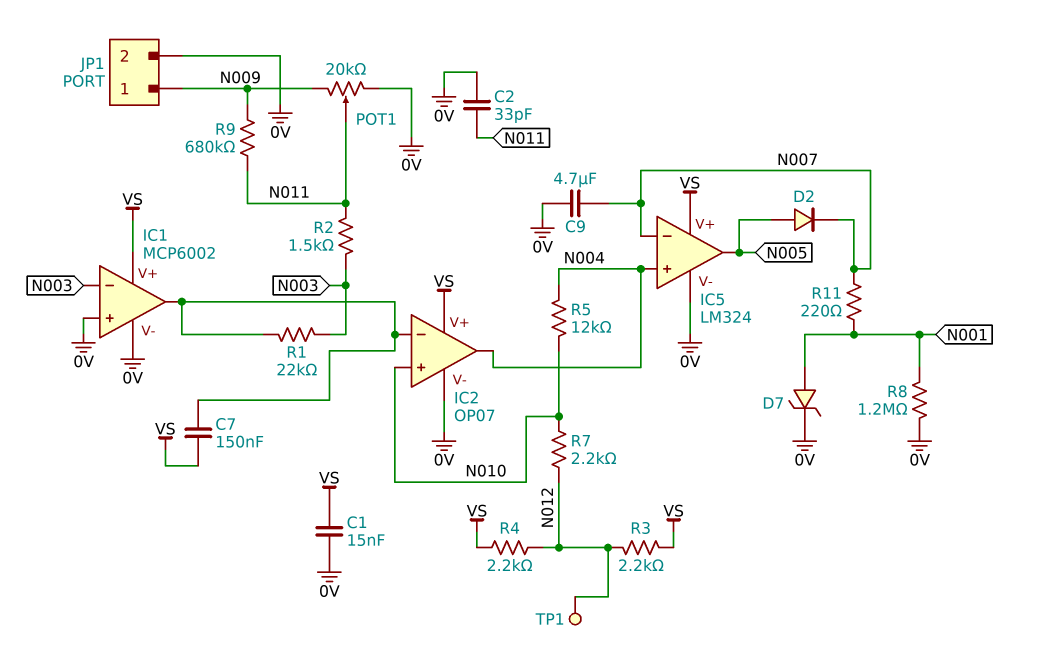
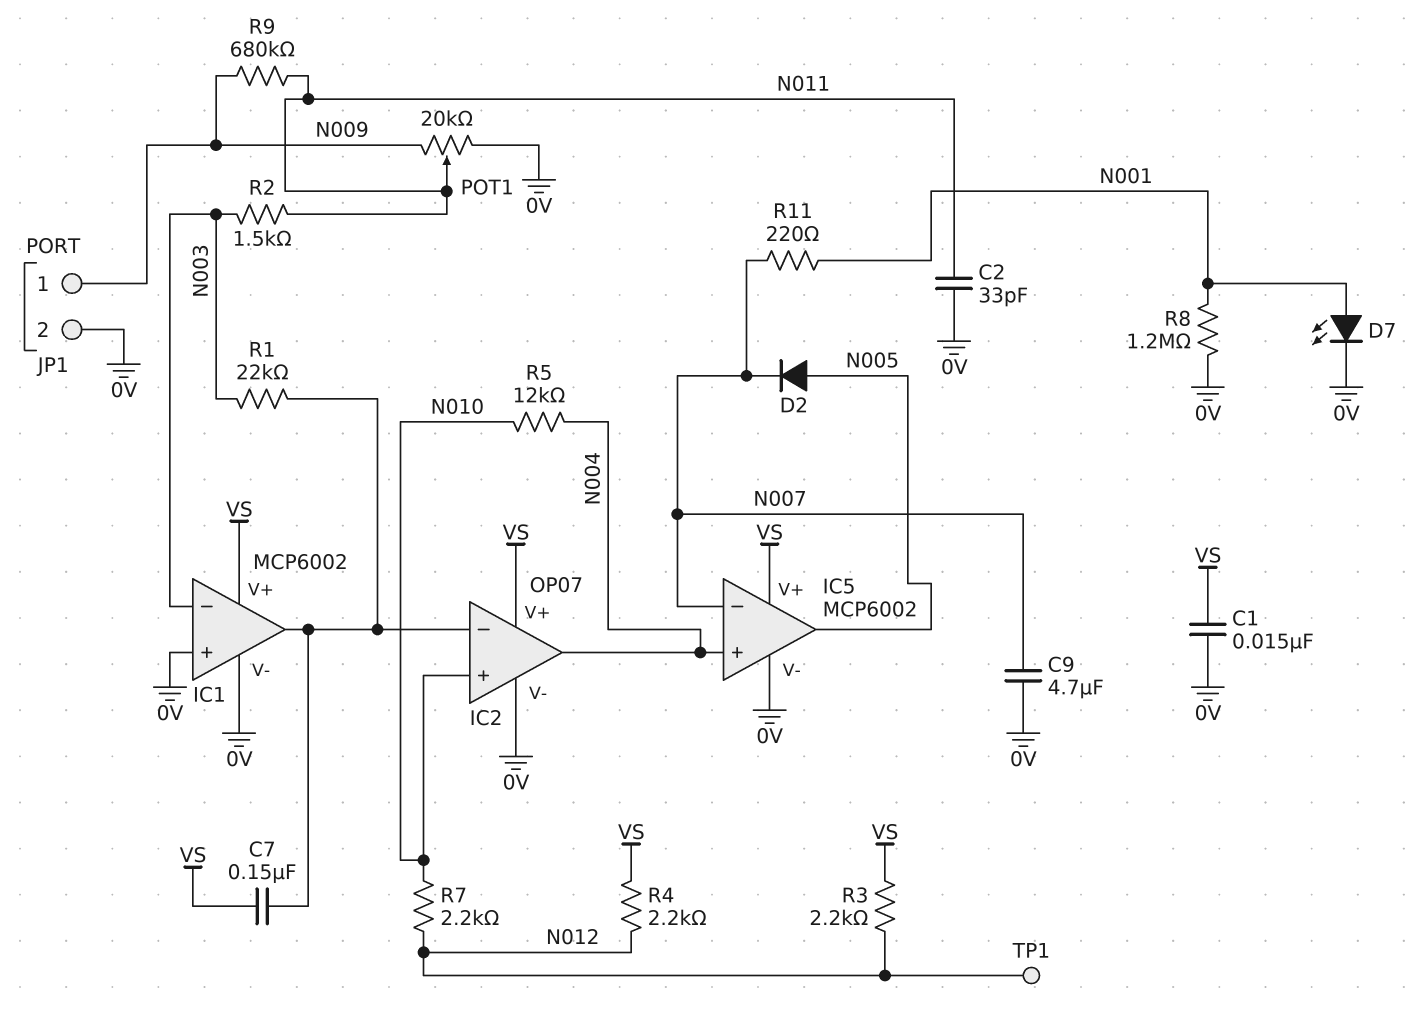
D7: zener (A N001, K 0V) -> LED (A N001, K 0V)
IC5: LM324 -> MCP6002

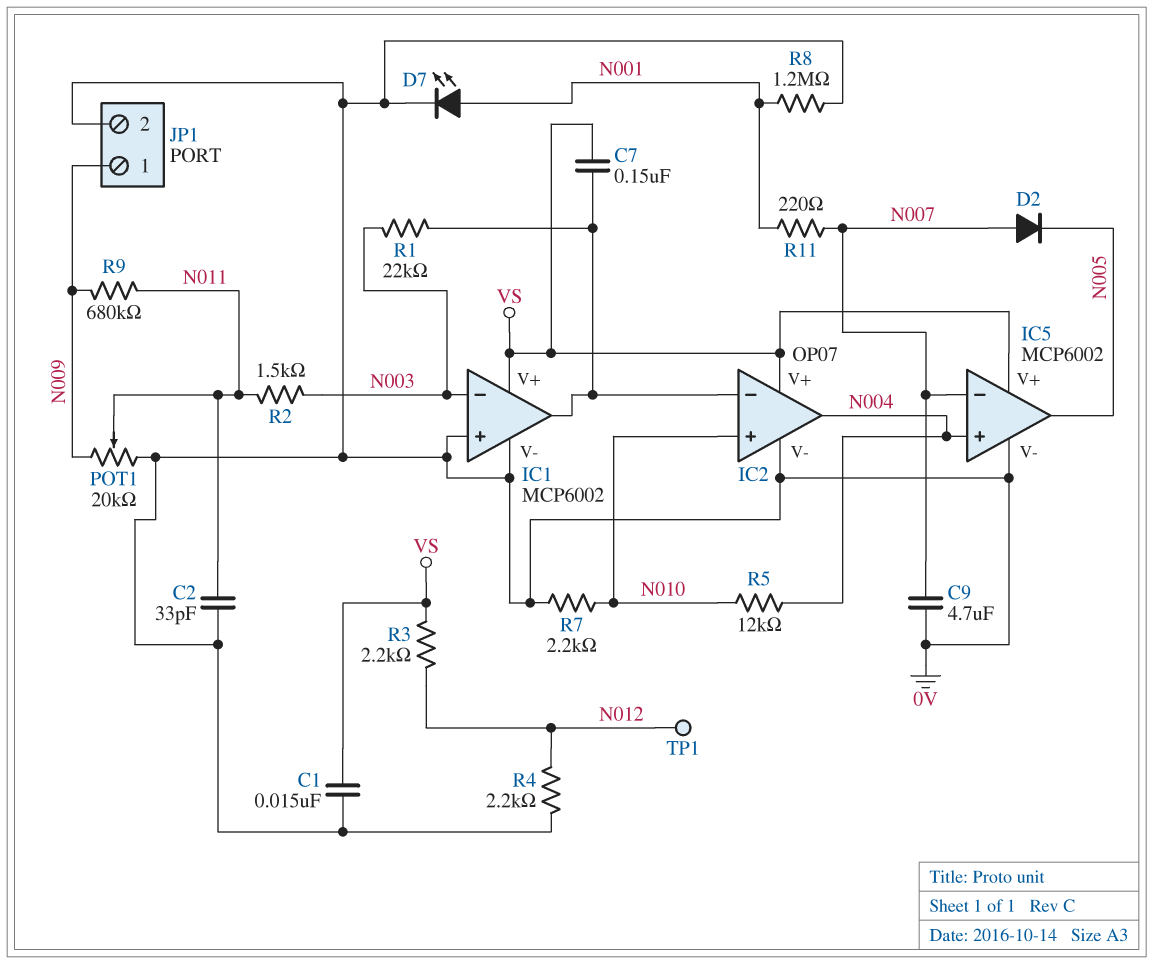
D2: diode (A N005, K N007) -> diode (A N007, K N005)
R4: 2.2k (N012, VS) -> 2.2k (0V, N012)
R7: 2.2k (N010, N012) -> 2.2k (0V, N010)

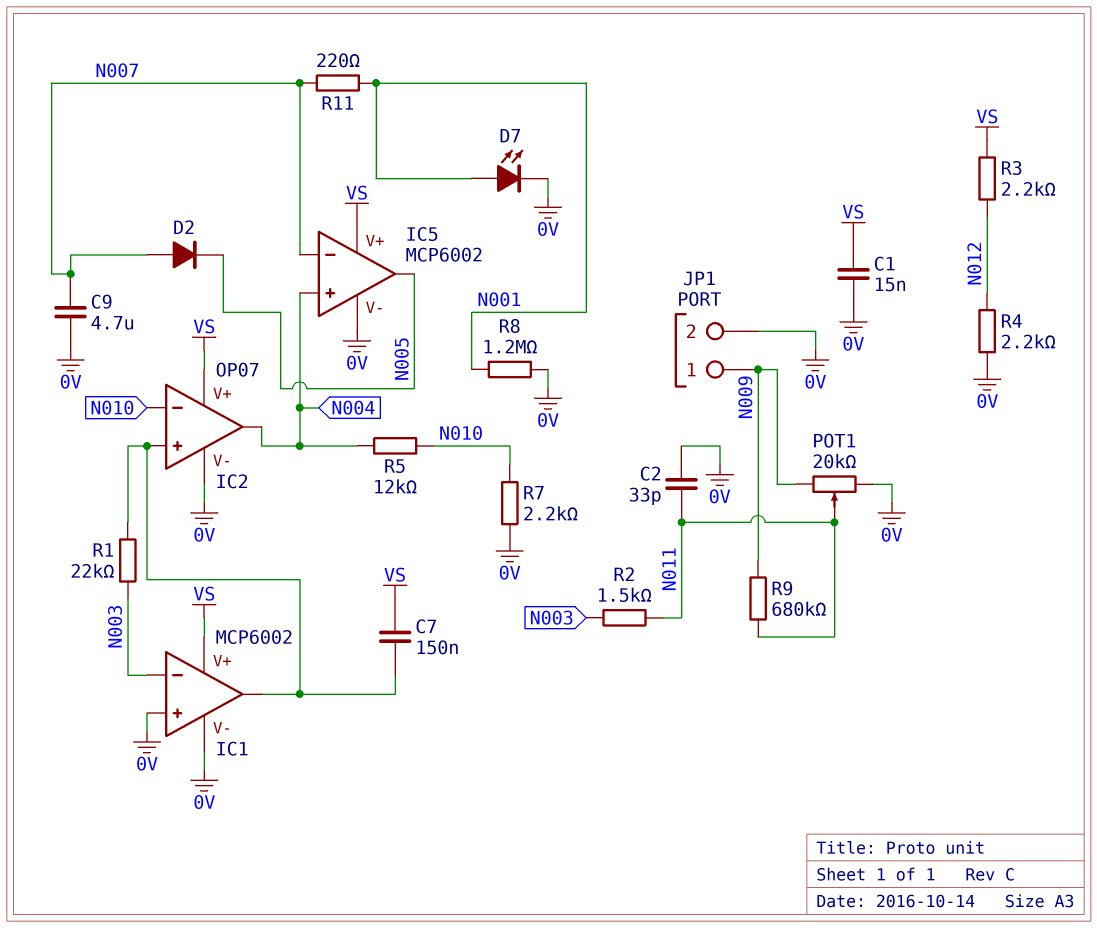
IC2 pin in+: N010 -> IC1/out
IC2 pin in-: IC1/out -> N010
TP1: test point (N012) -> none

